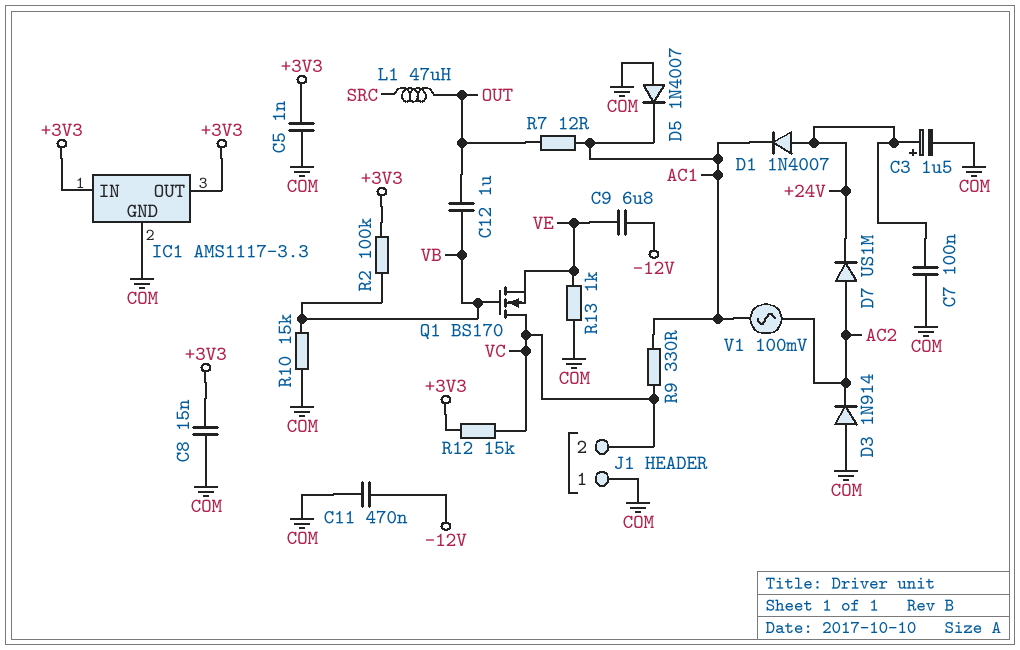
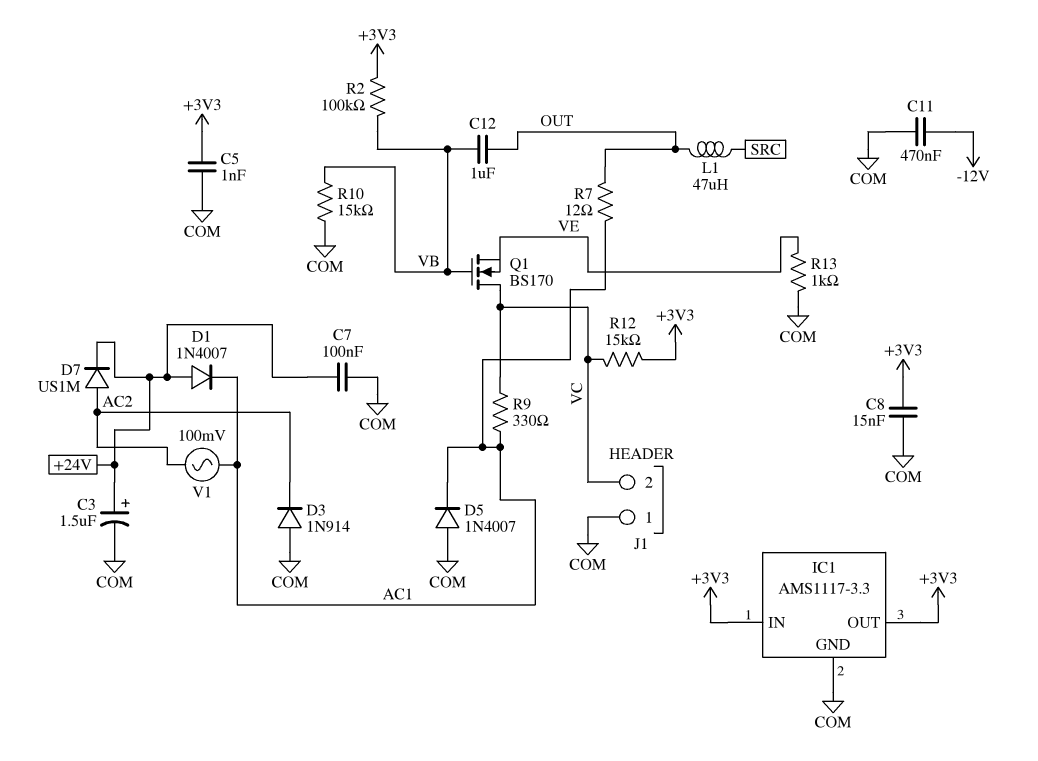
C9: 6.8uF (-12V, VE) -> none

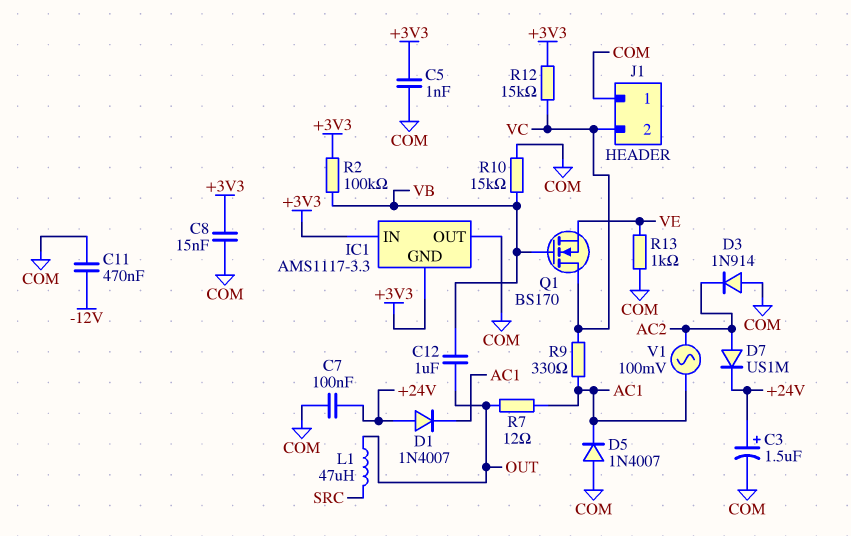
IC1 pin GND: COM -> +3V3
IC1 pin OUT: +3V3 -> COM

